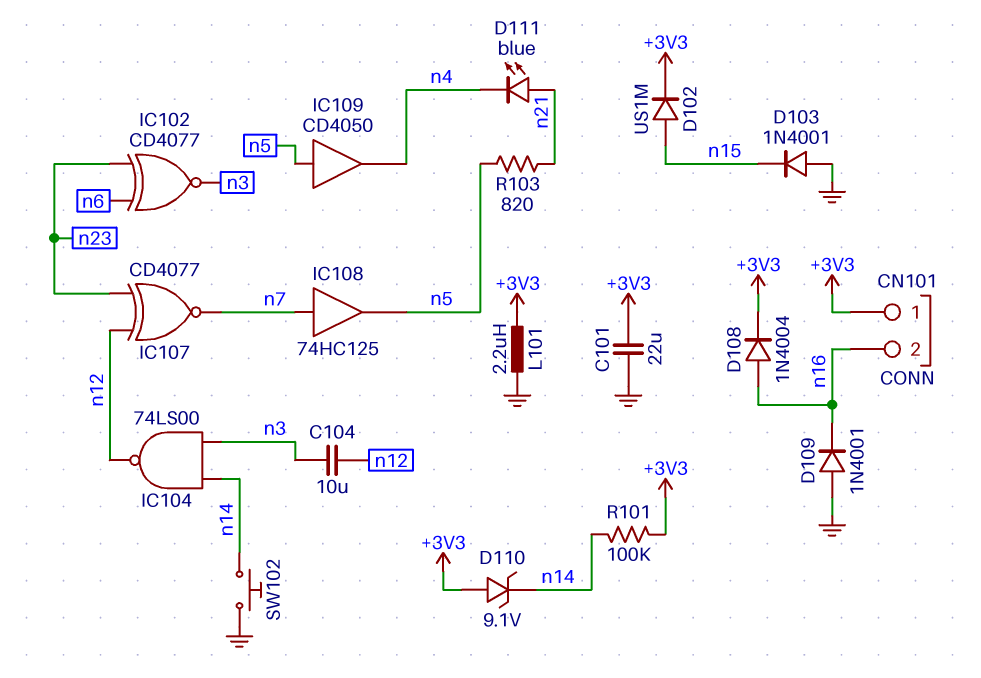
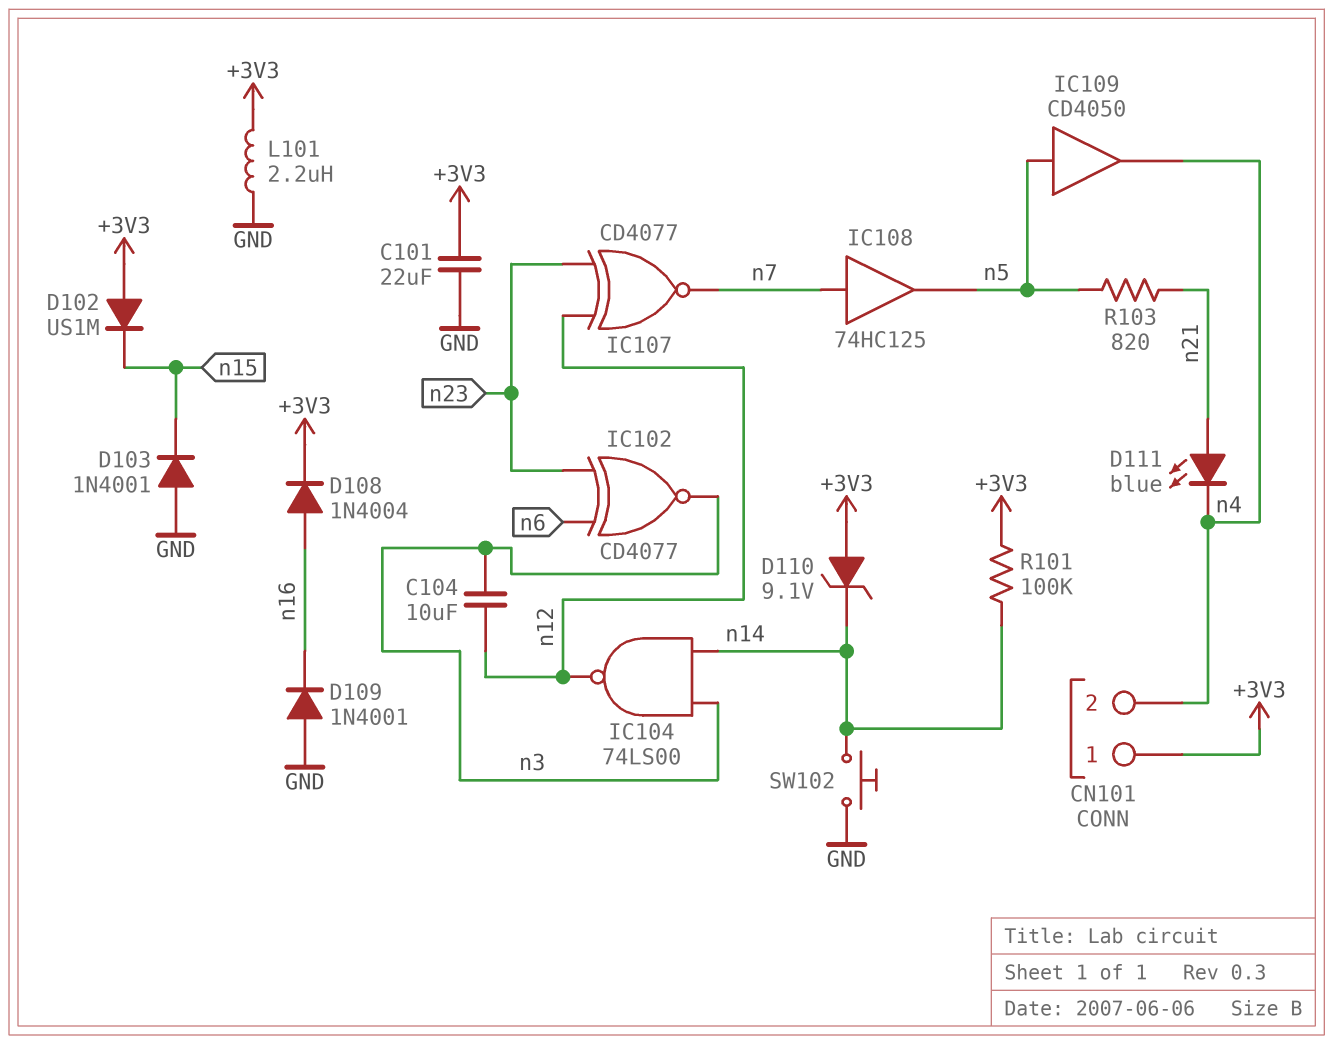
CN101 pin 2: n16 -> n4
D102: diode US1M (A n15, K +3V3) -> diode US1M (A +3V3, K n15)

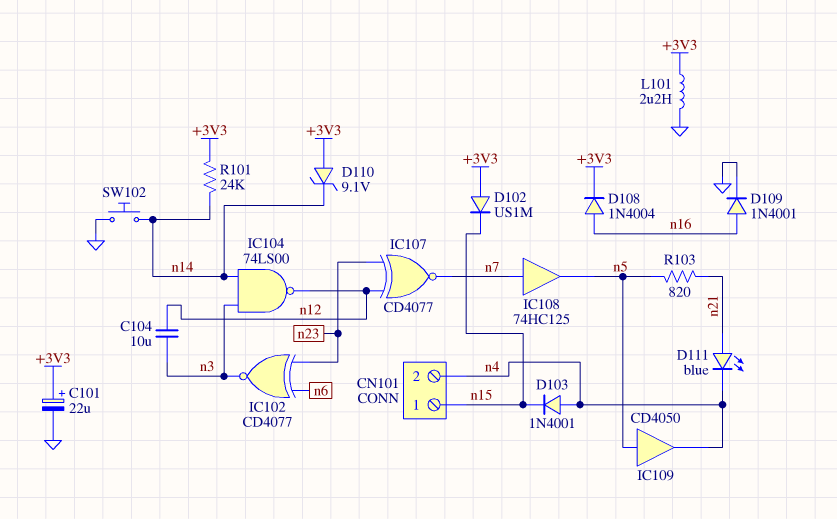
C101: 22uF (+3V3, GND) -> 22uF (plus +3V3, minus GND)
CN101 pin 1: +3V3 -> n15
D103: diode 1N4001 (A GND, K n15) -> diode 1N4001 (A n4, K n15)
D109: diode 1N4001 (A GND, K n16) -> diode 1N4001 (A n16, K GND)
R101: 100k (+3V3, n14) -> 24k (+3V3, n14)

